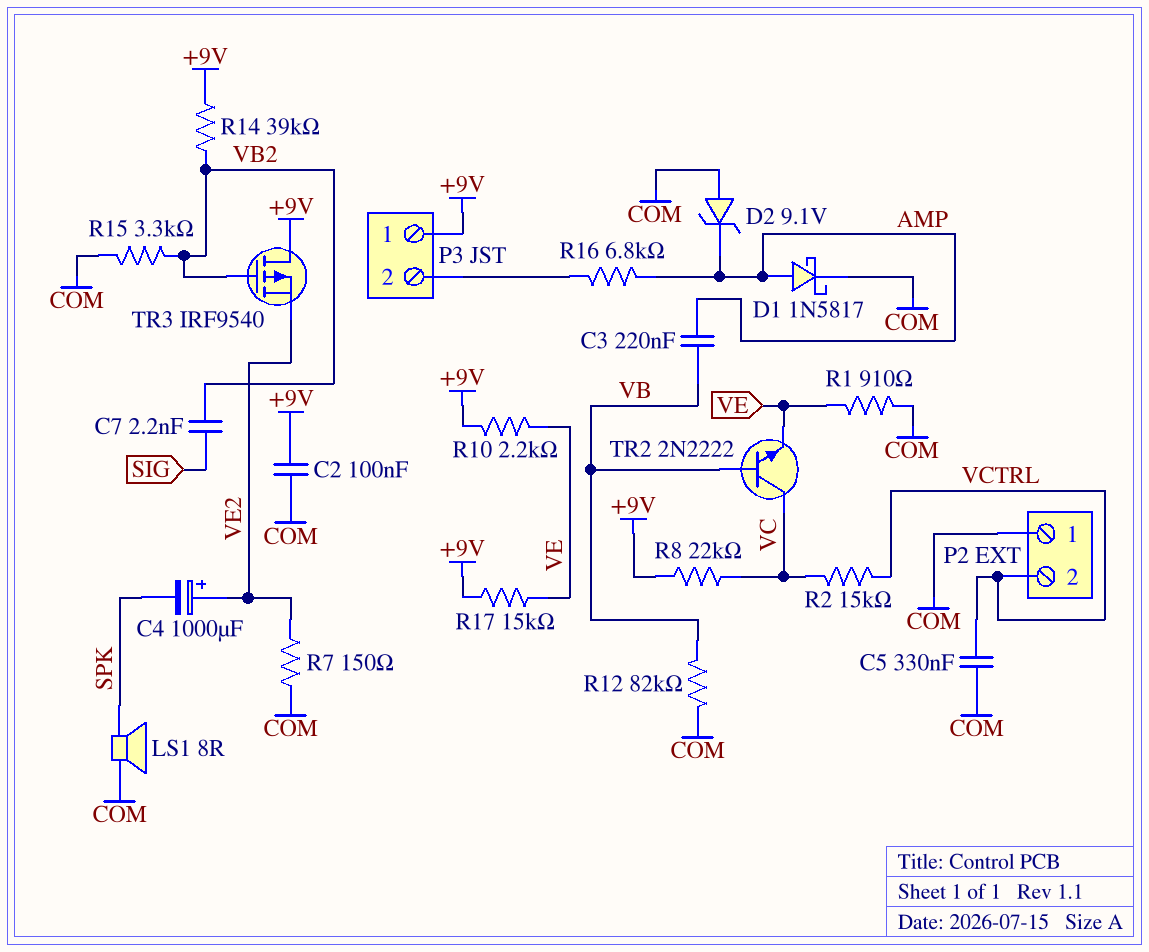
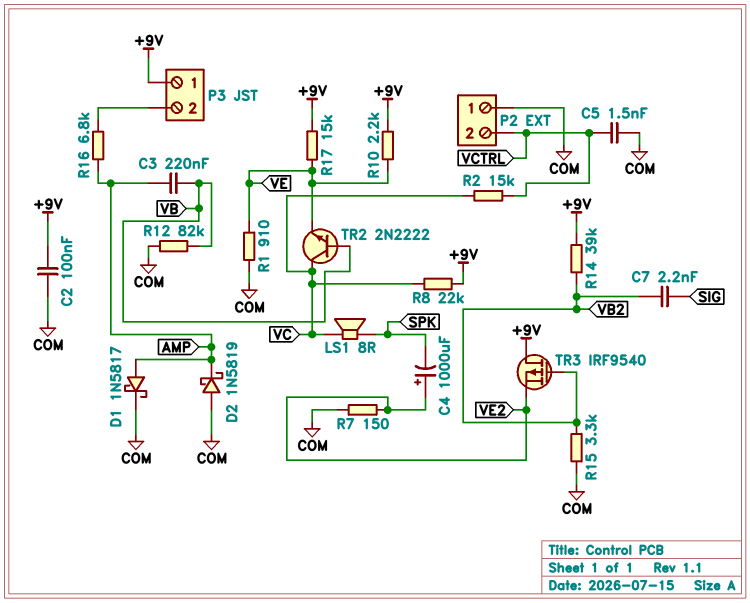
C5: 330nF (COM, VCTRL) -> 1.5nF (COM, VCTRL)
D2: zener 9.1V (A COM, K AMP) -> schottky 1N5819 (A COM, K AMP)
LS1: speaker 8R (COM, SPK) -> speaker 8R (SPK, VC)

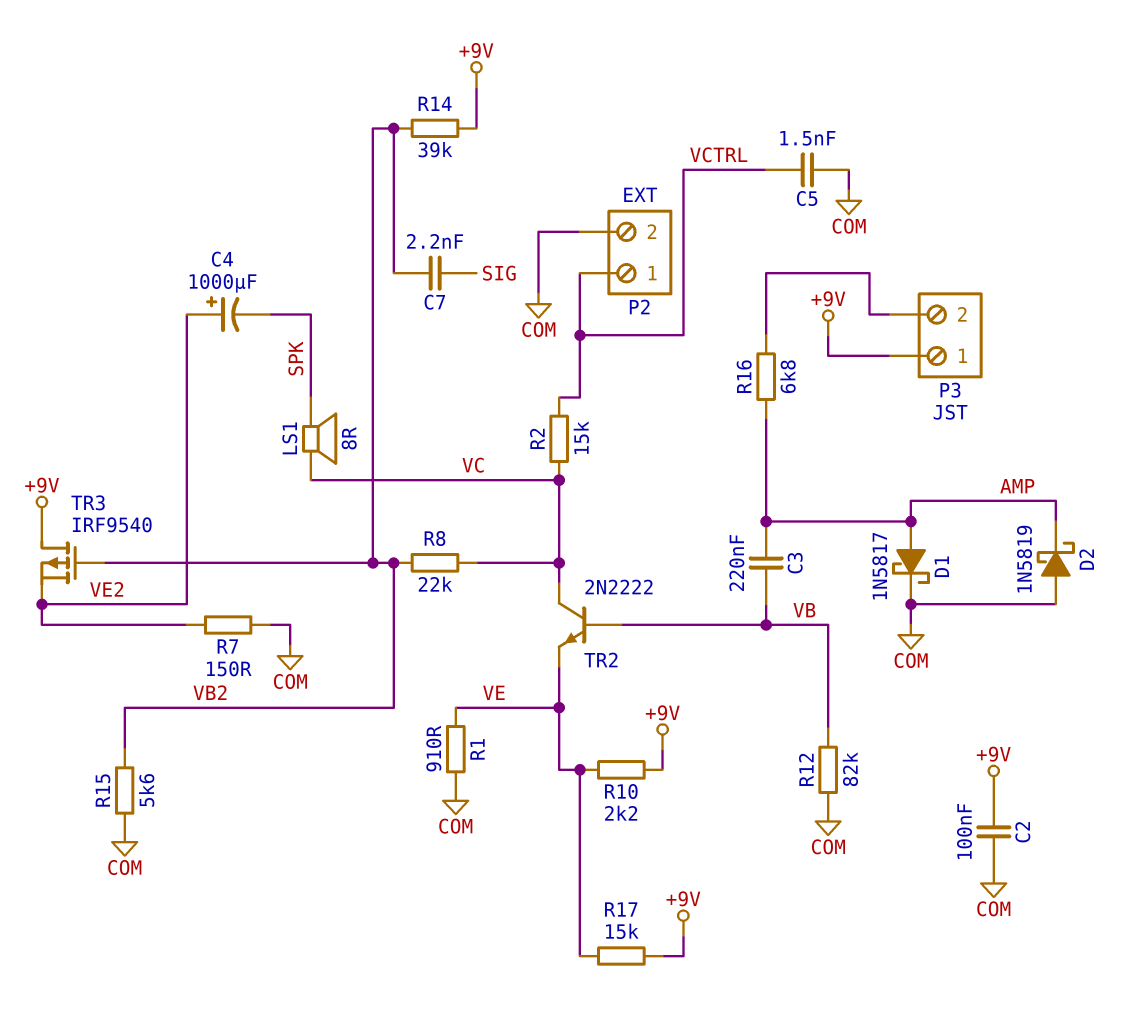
P2 pin 1: COM -> VCTRL
P2 pin 2: VCTRL -> COM
R8: 22k (+9V, VC) -> 22k (VB2, VC)
R15: 3.3k (COM, VB2) -> 5.6k (COM, VB2)

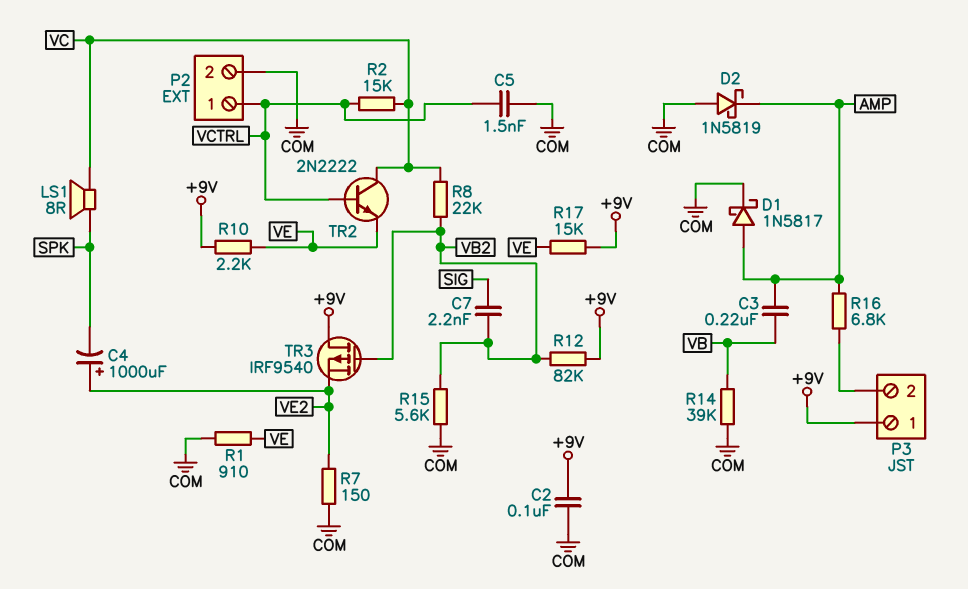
R12: 82k (COM, VB) -> 82k (+9V, VB2)
R14: 39k (+9V, VB2) -> 39k (COM, VB)
TR2: NPN 2N2222 (B VB, C VC, E VE) -> NPN 2N2222 (B VCTRL, C VC, E VE)

